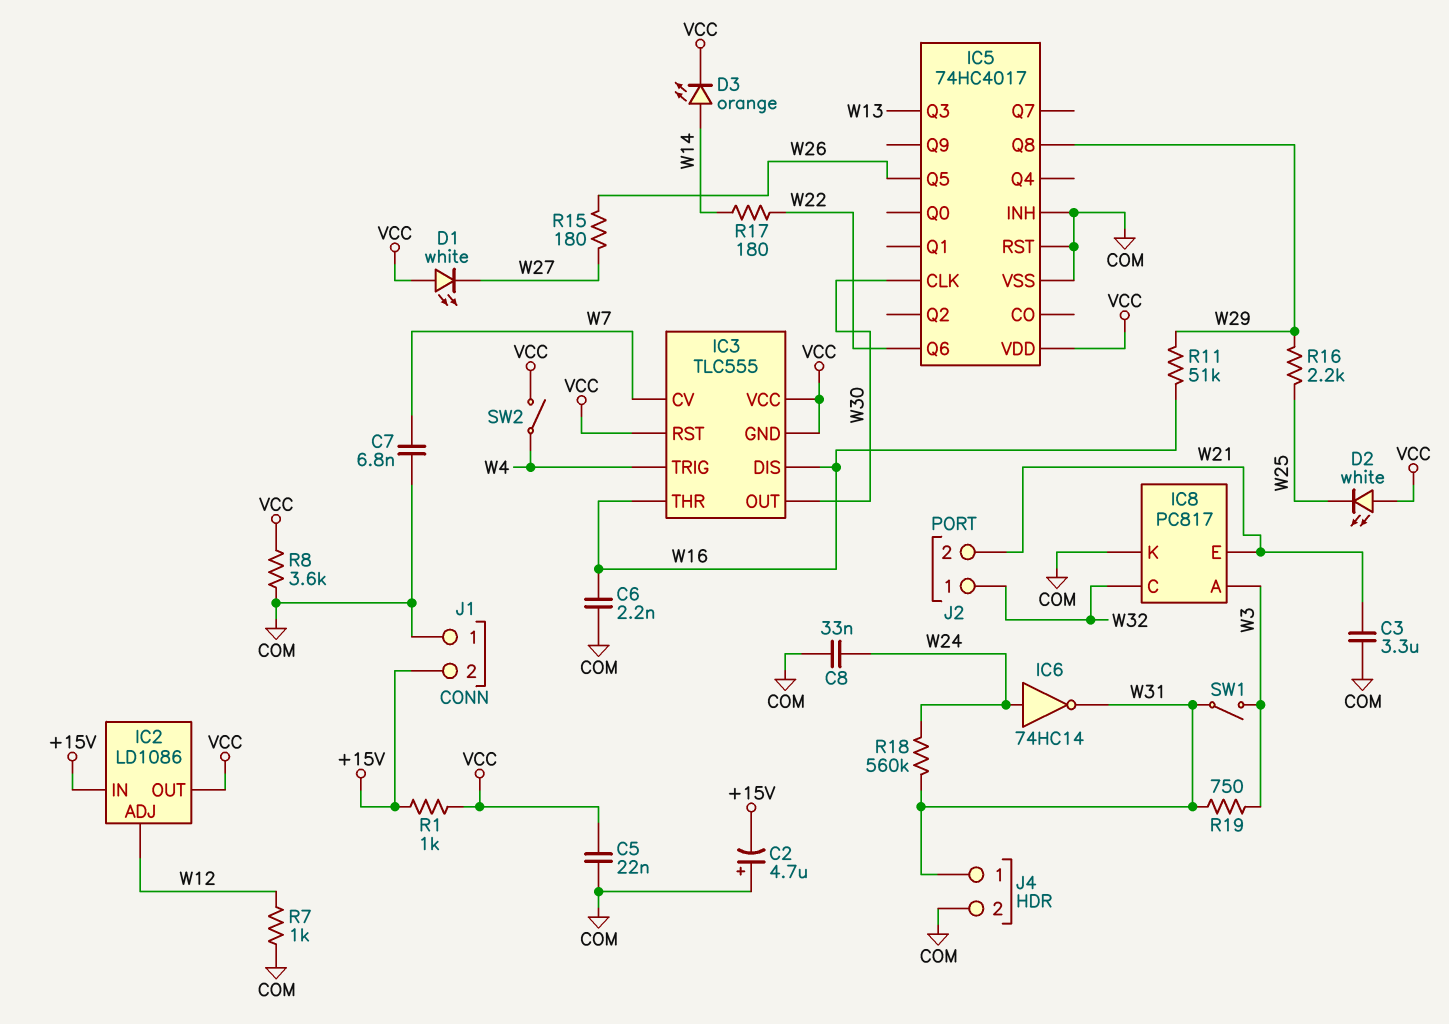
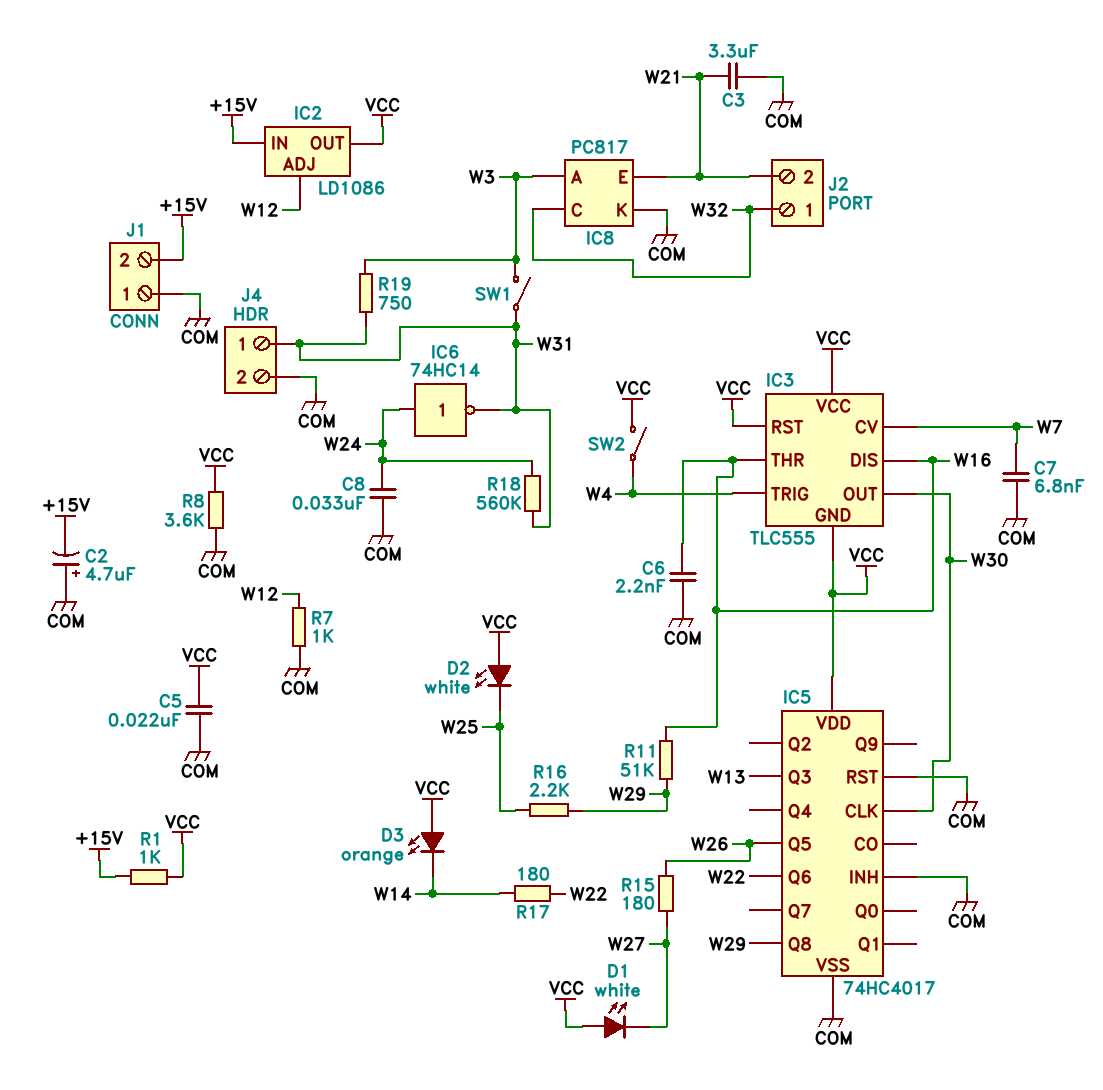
D3: LED orange (A W14, K VCC) -> LED orange (A VCC, K W14)

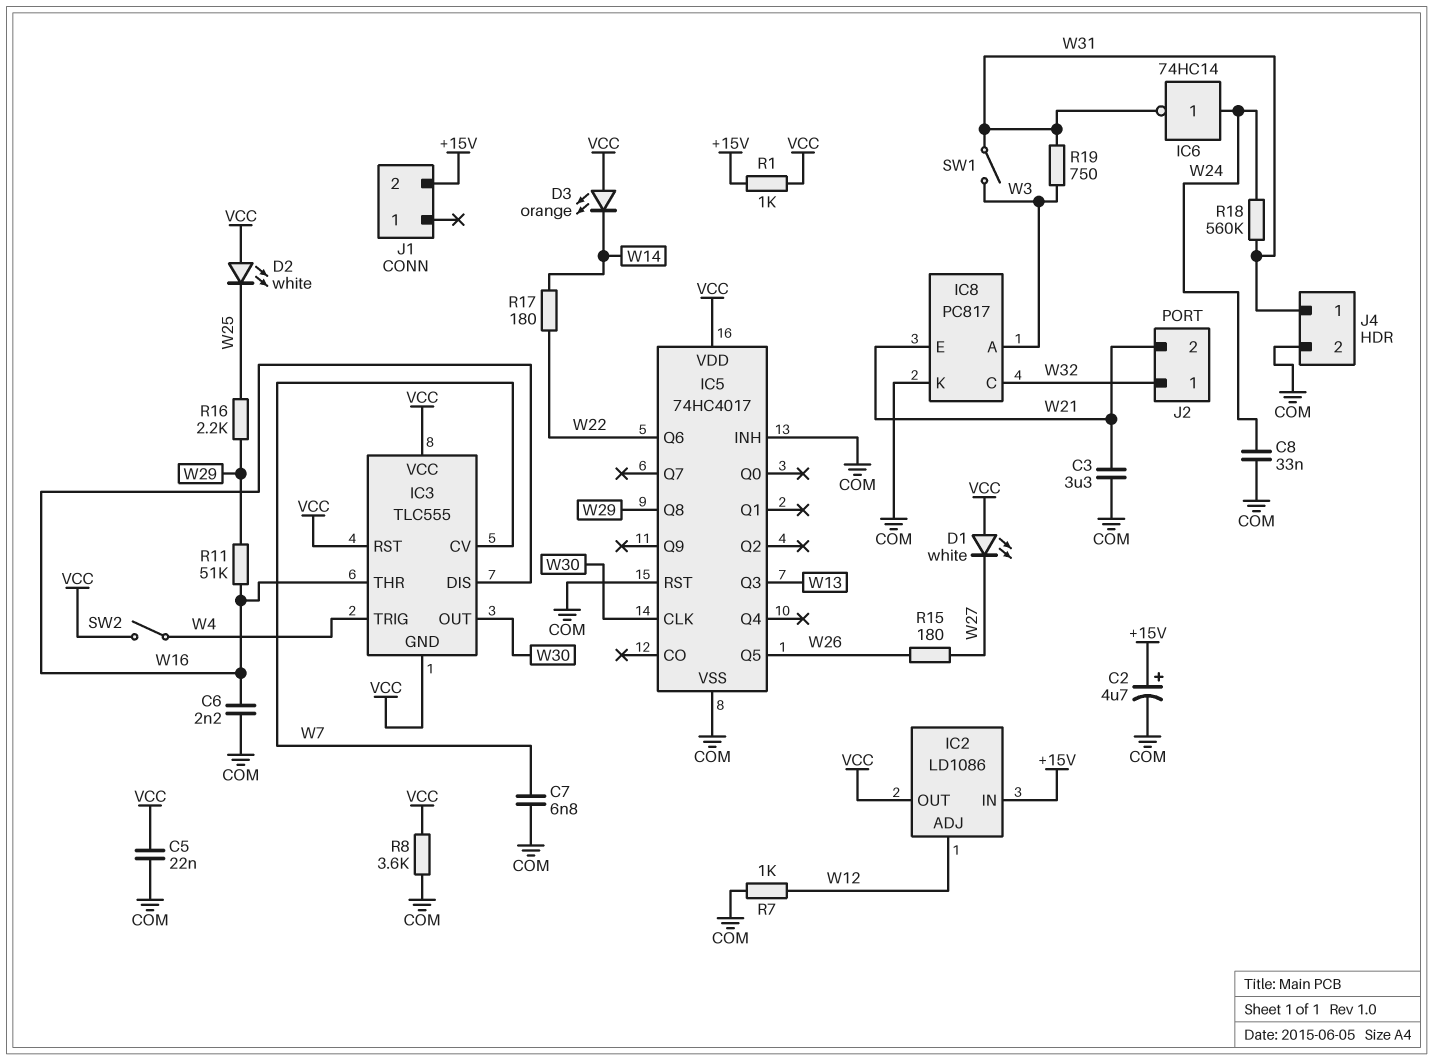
C2: 4.7uF (plus COM, minus +15V) -> 4.7uF (plus +15V, minus COM)
J1 pin 1: COM -> none

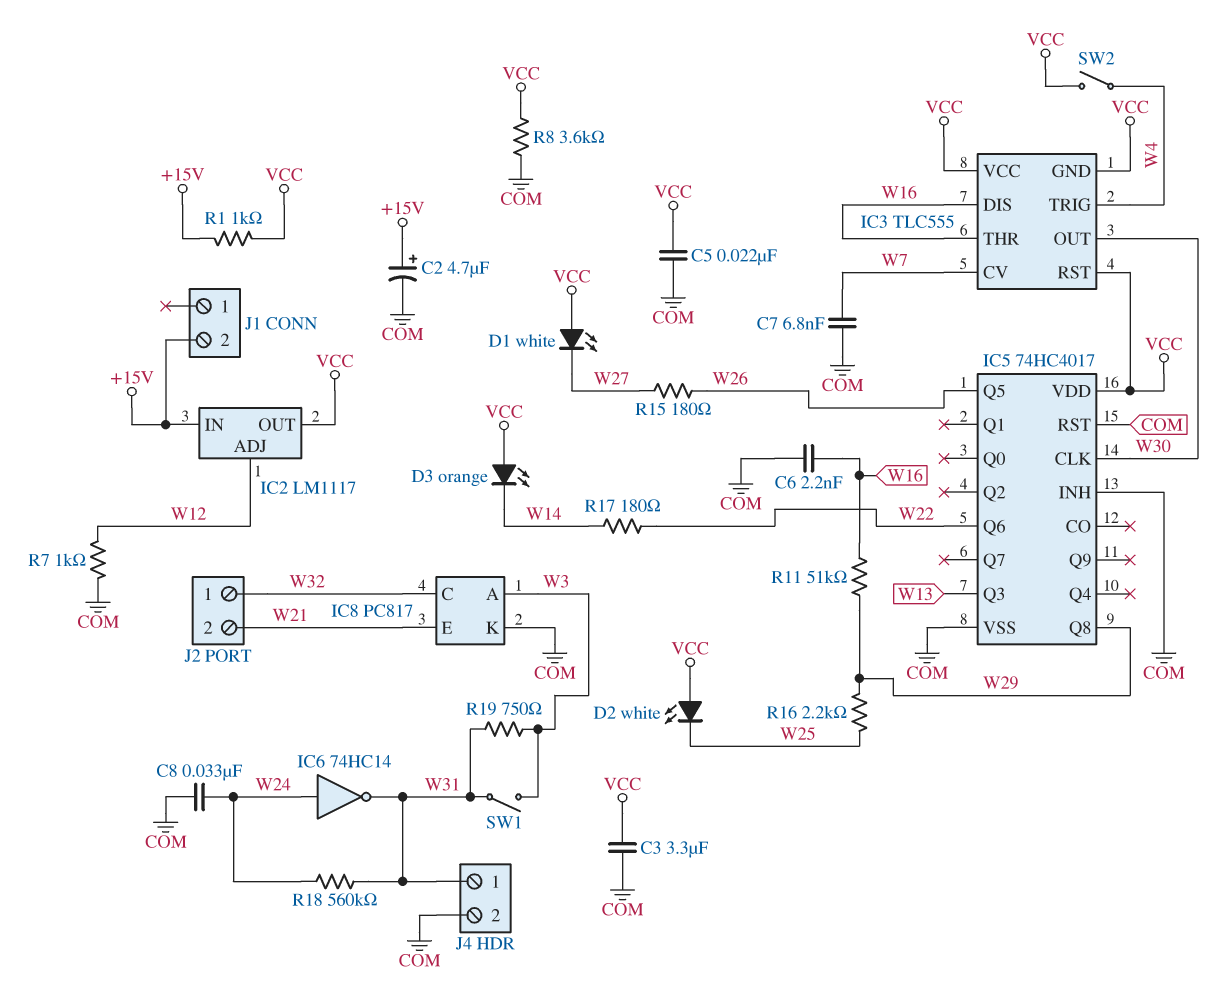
C3: 3.3uF (COM, W21) -> 3.3uF (COM, VCC)
IC2: LD1086 -> LM1117

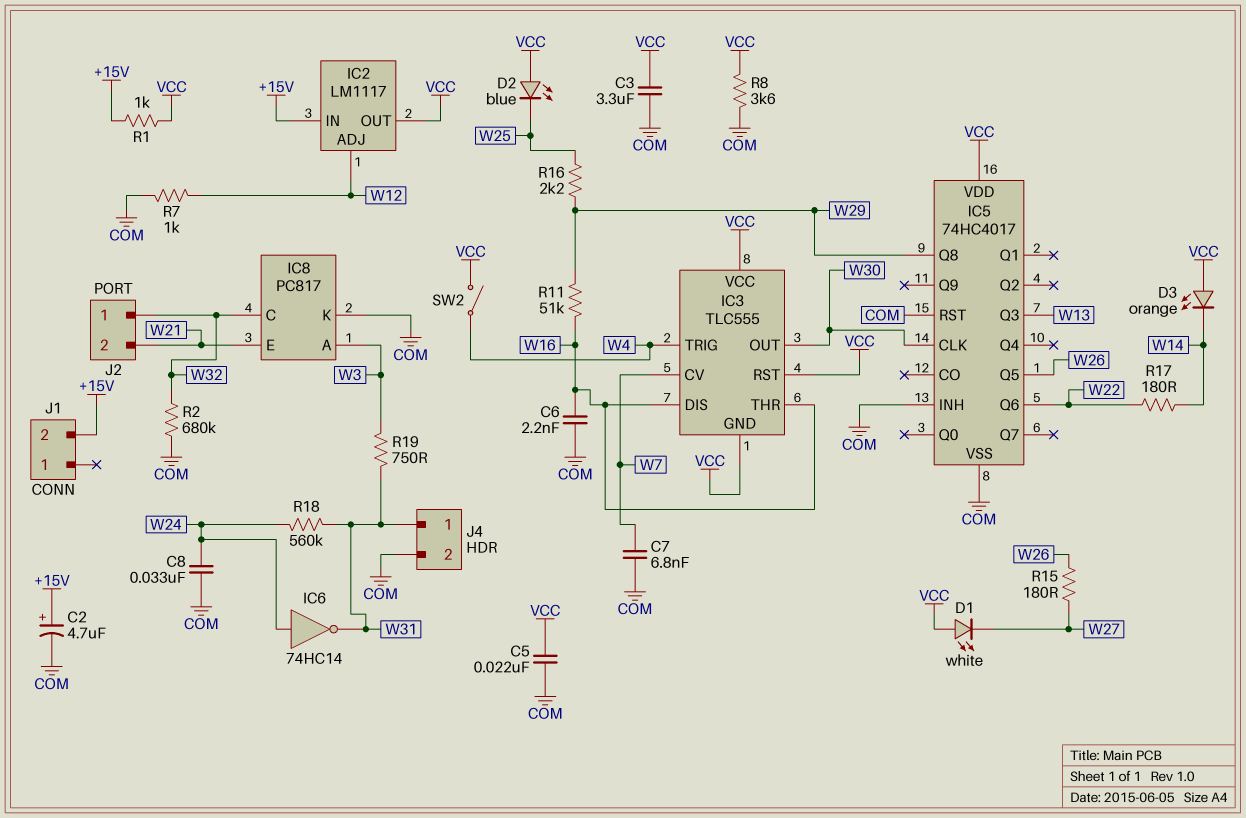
D2: LED white (A VCC, K W25) -> LED blue (A VCC, K W25)
R2: none -> 680k (COM, W32)
SW1: switch (W3, W31) -> none

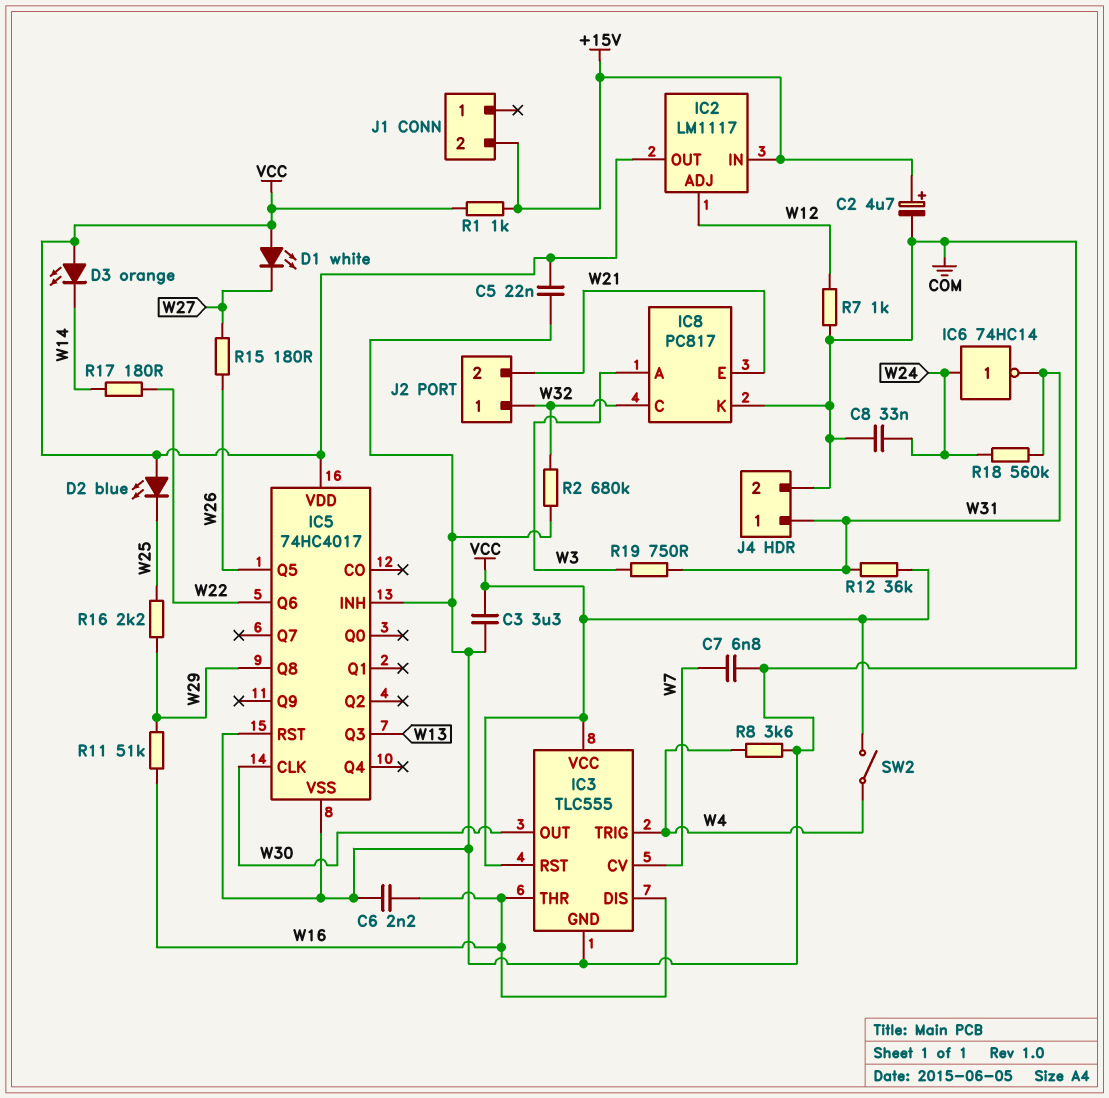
IC3 pin GND: VCC -> COM
R8: 3.6k (COM, VCC) -> 3.6k (COM, W4)
R12: none -> 36k (VCC, W31)

